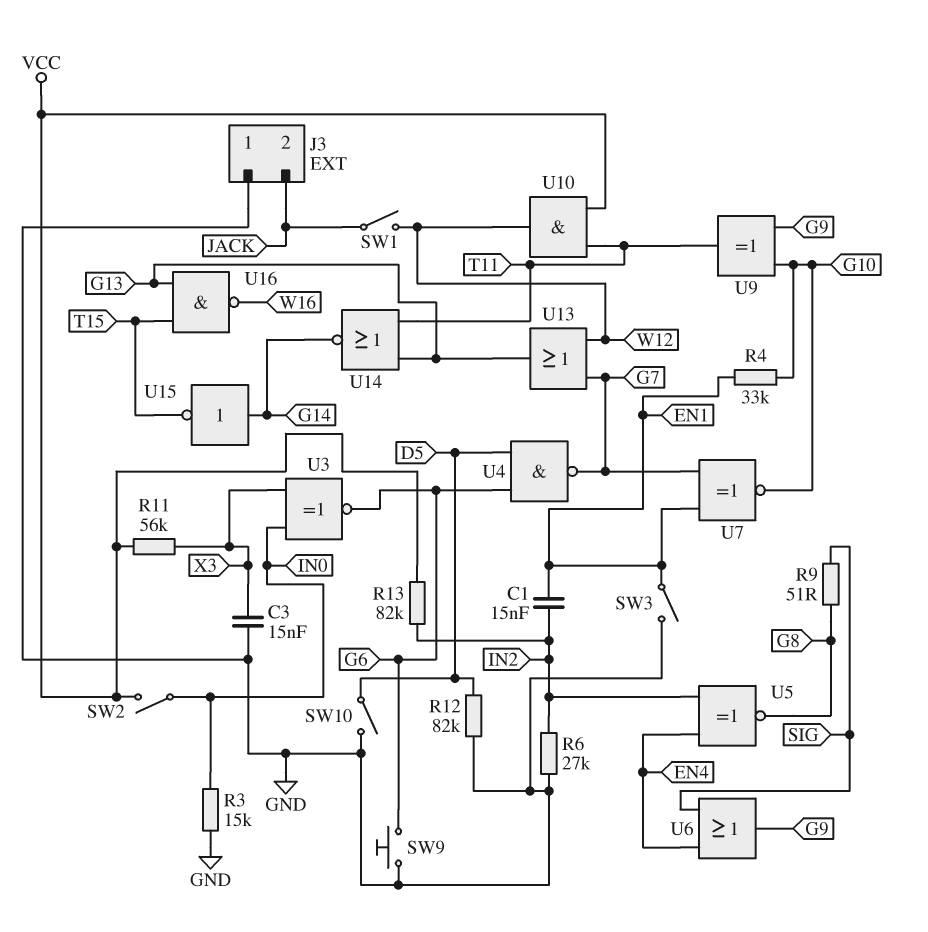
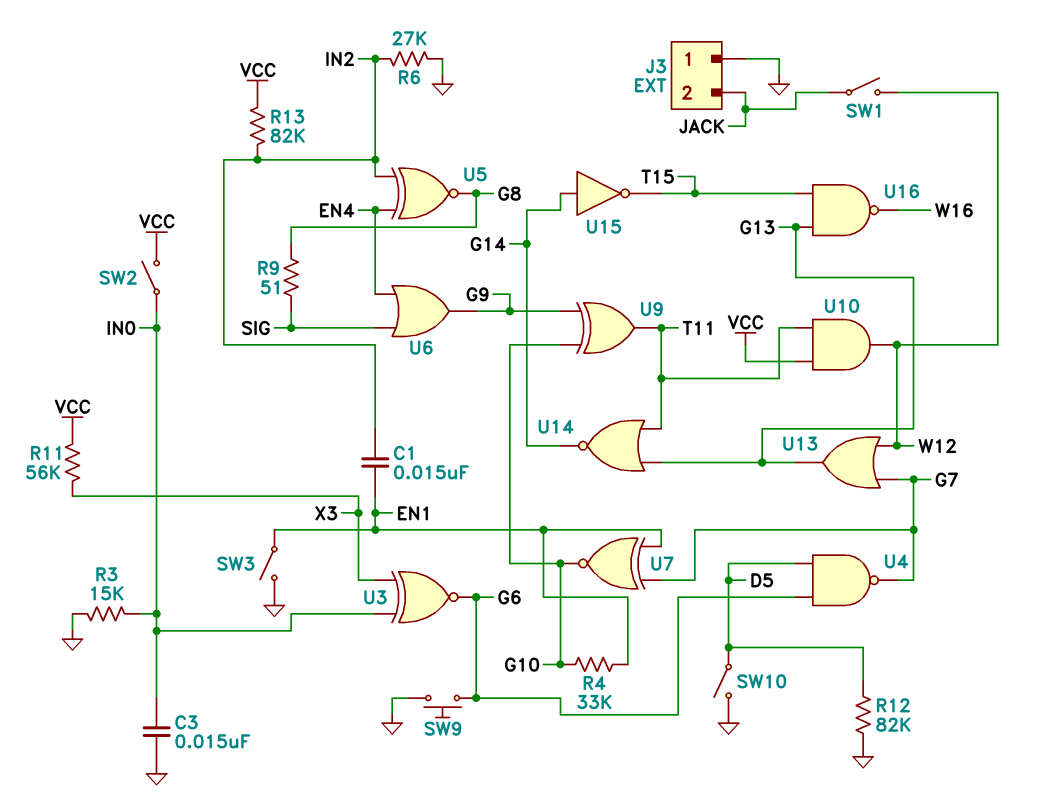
C3: 15nF (GND, X3) -> 15nF (GND, IN0)

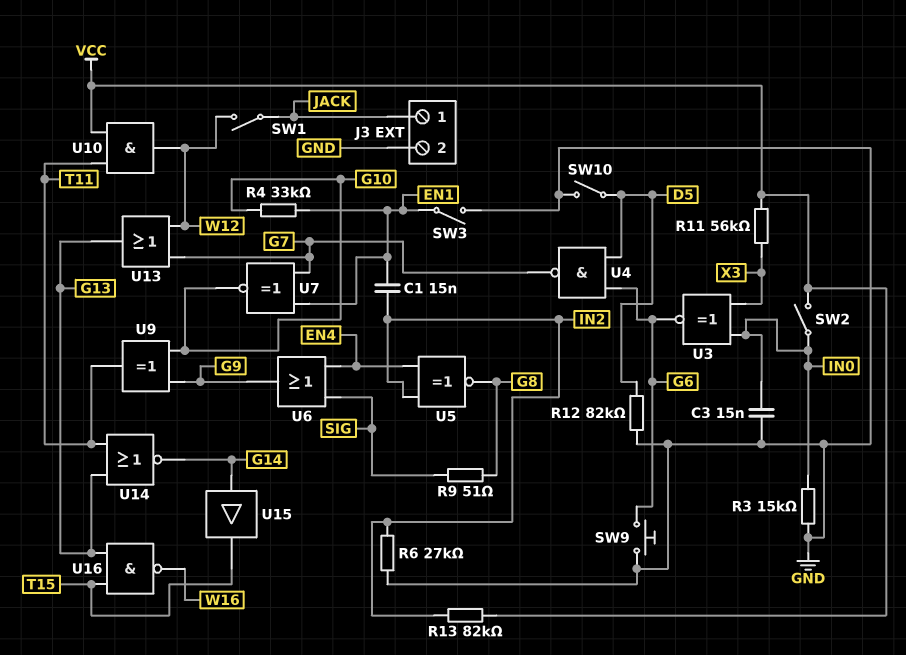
J3 pin 1: GND -> JACK
J3 pin 2: JACK -> GND
U15: NOT (in G14, out T15) -> buffer (in G14, out T15)

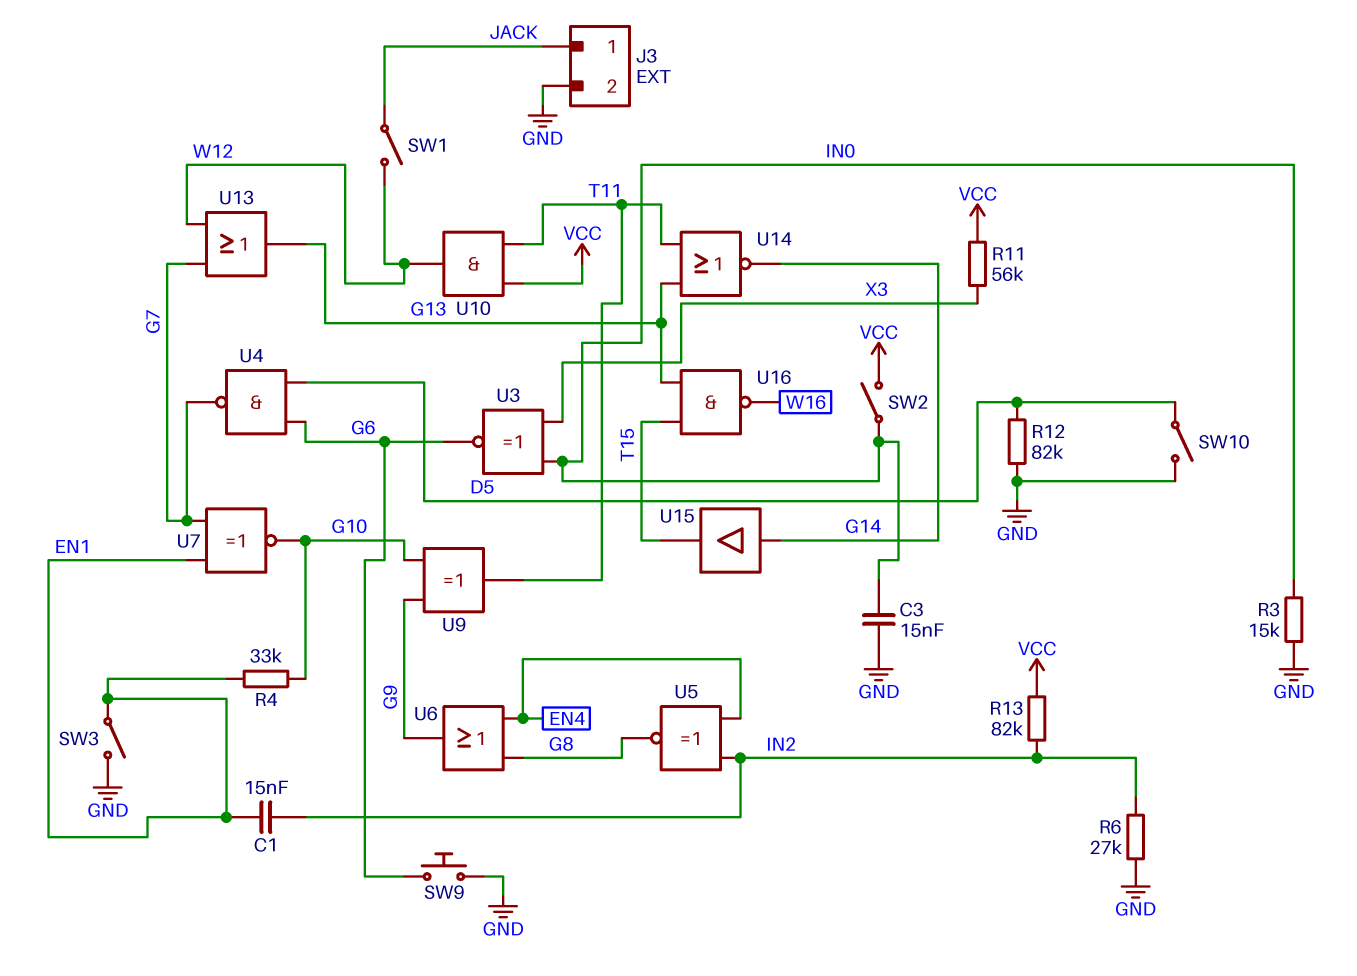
R9: 51 (G8, SIG) -> none
U6: OR (in EN4, in SIG, out G9) -> OR (in EN4, in G8, out G9)

